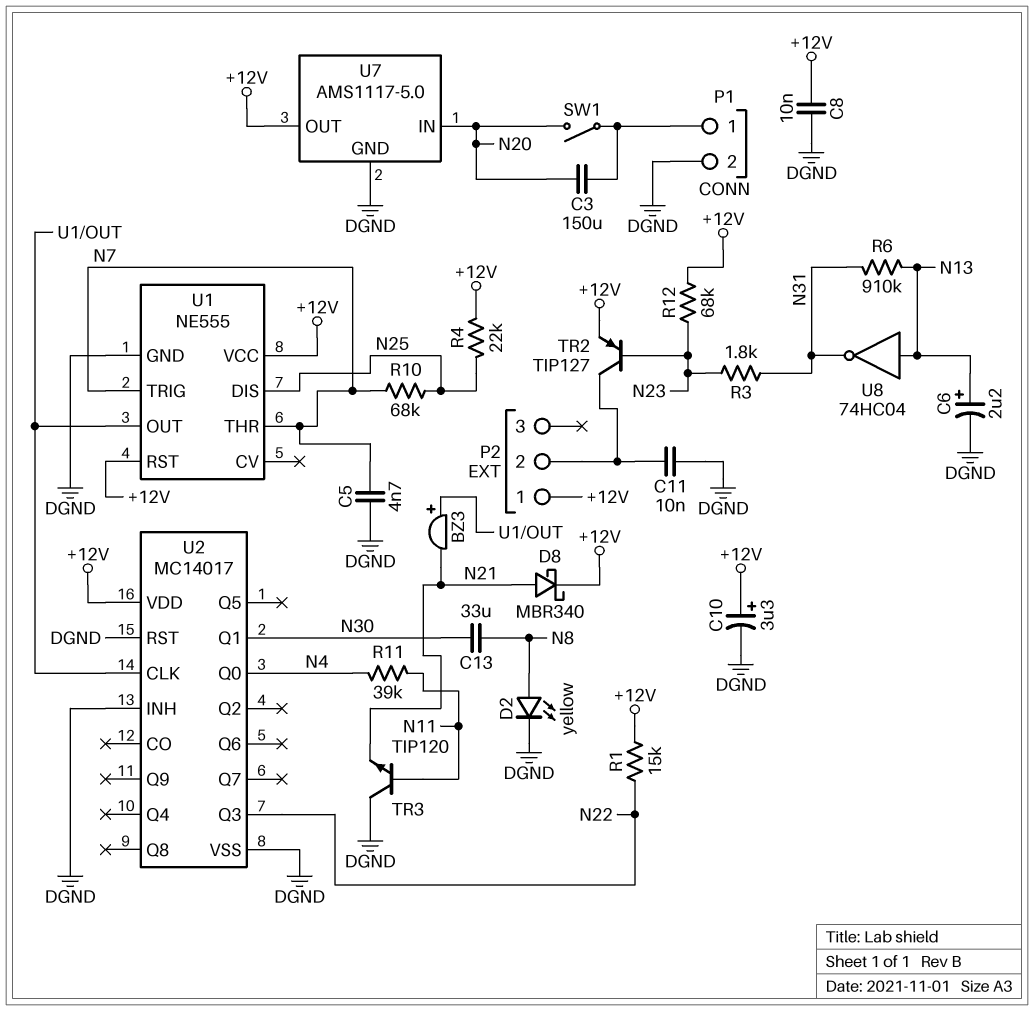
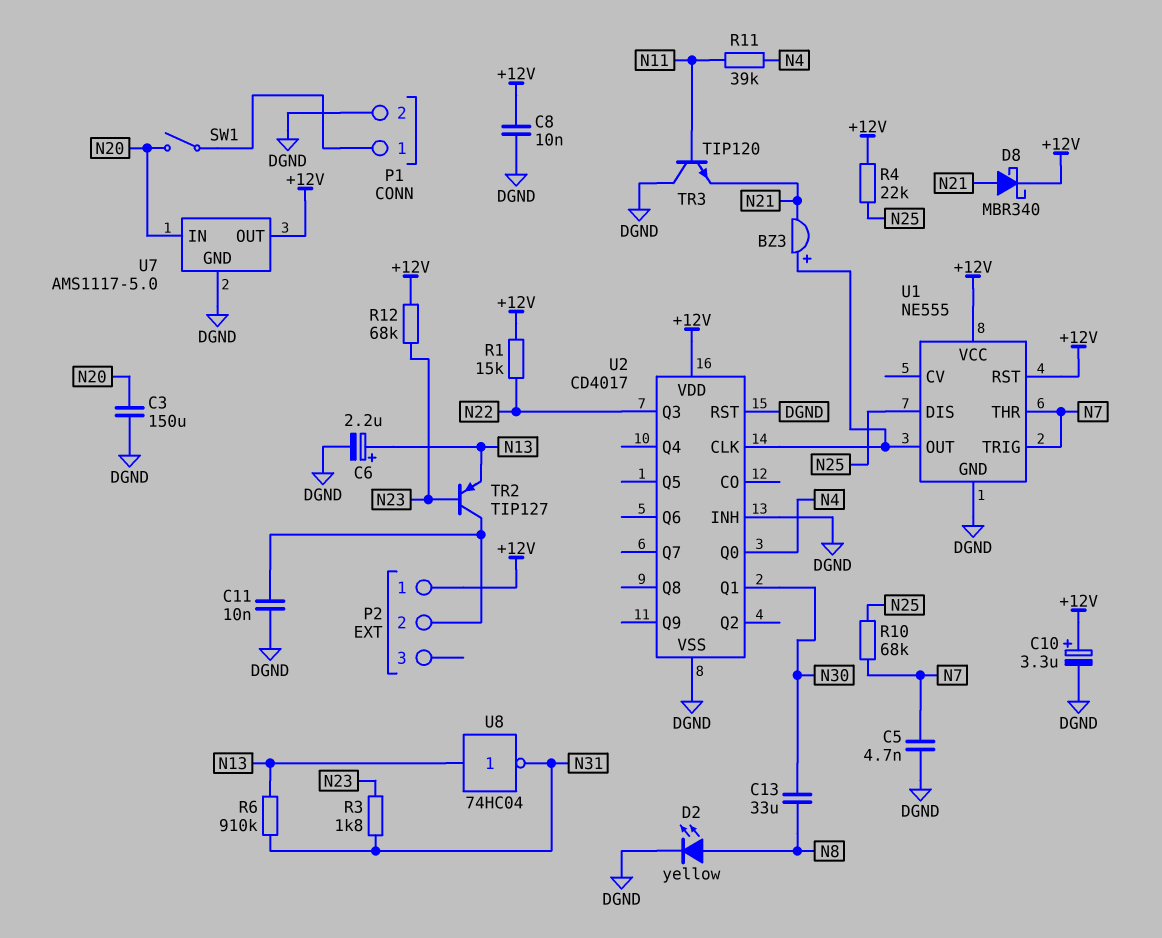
C3: 150uF (N20, P1/1) -> 150uF (DGND, N20)
TR2: PNP TIP127 (B N23, C P2/2, E +12V) -> PNP TIP127 (B N23, C P2/2, E N13)
U2: MC14017 -> CD4017

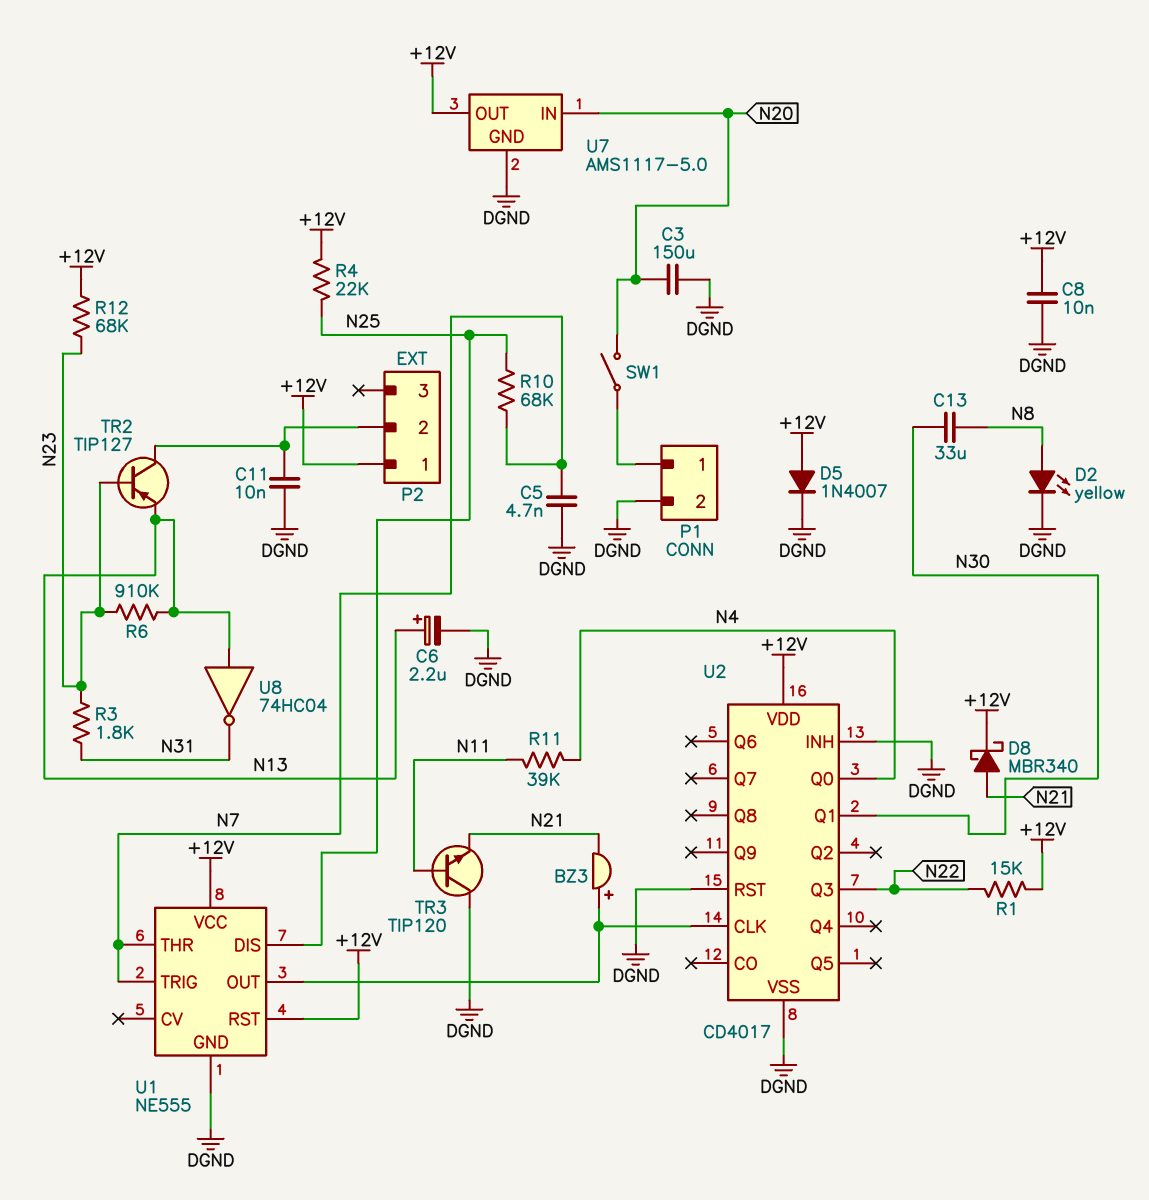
C10: 3.3uF (plus +12V, minus DGND) -> none
D5: none -> diode 1N4007 (A +12V, K DGND)
R6: 910k (N13, N31) -> 910k (N13, N23)

